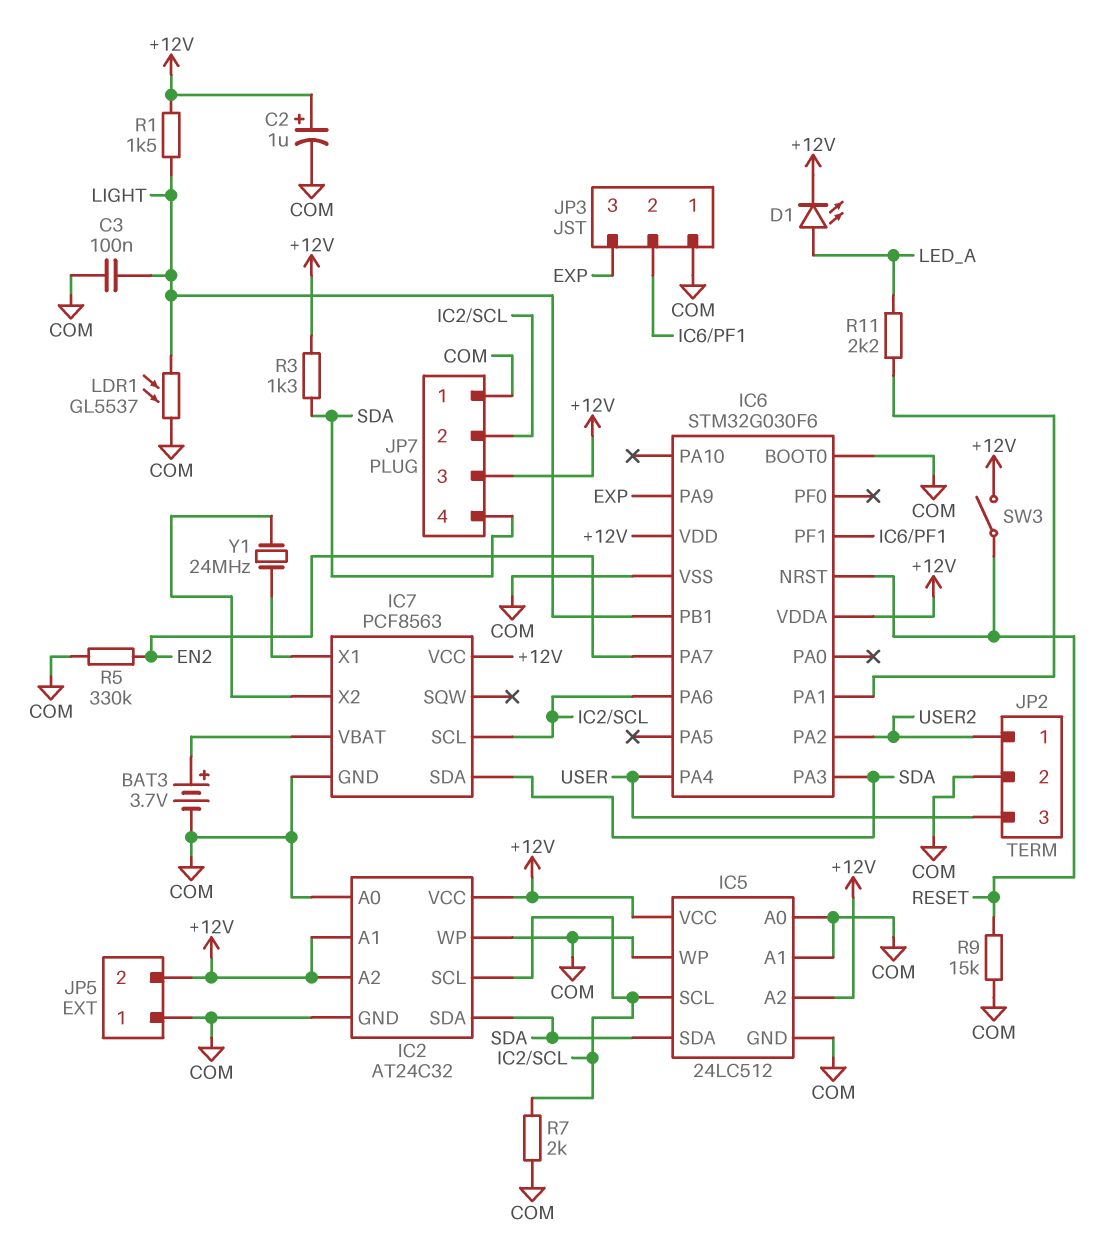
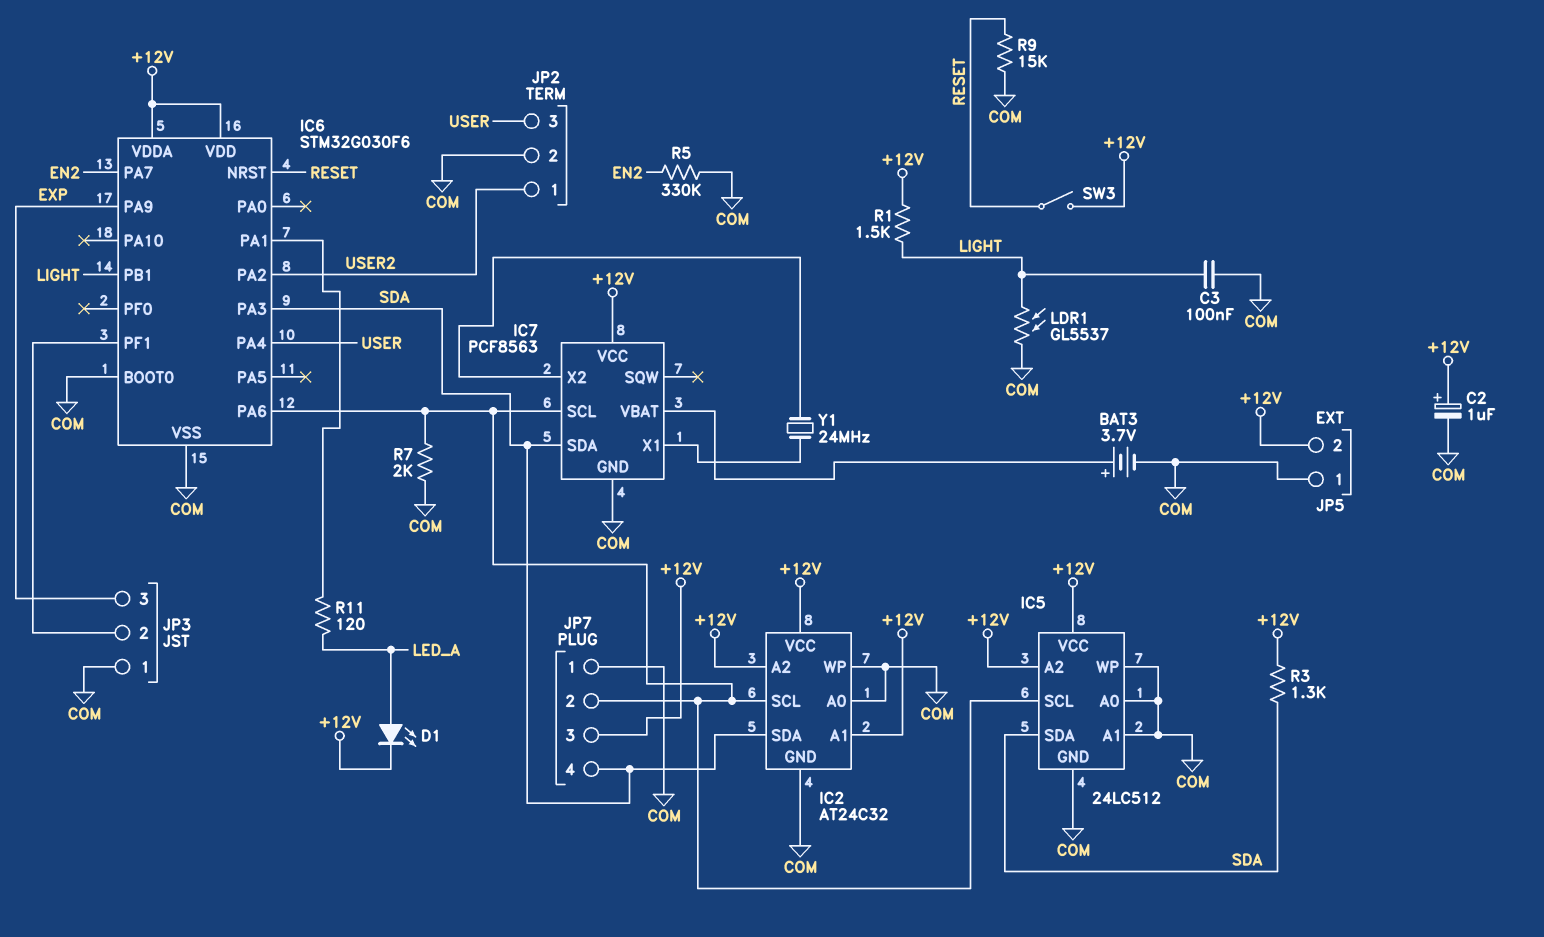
R11: 2.2k (IC6/PA1, LED_A) -> 120 (IC6/PA1, LED_A)

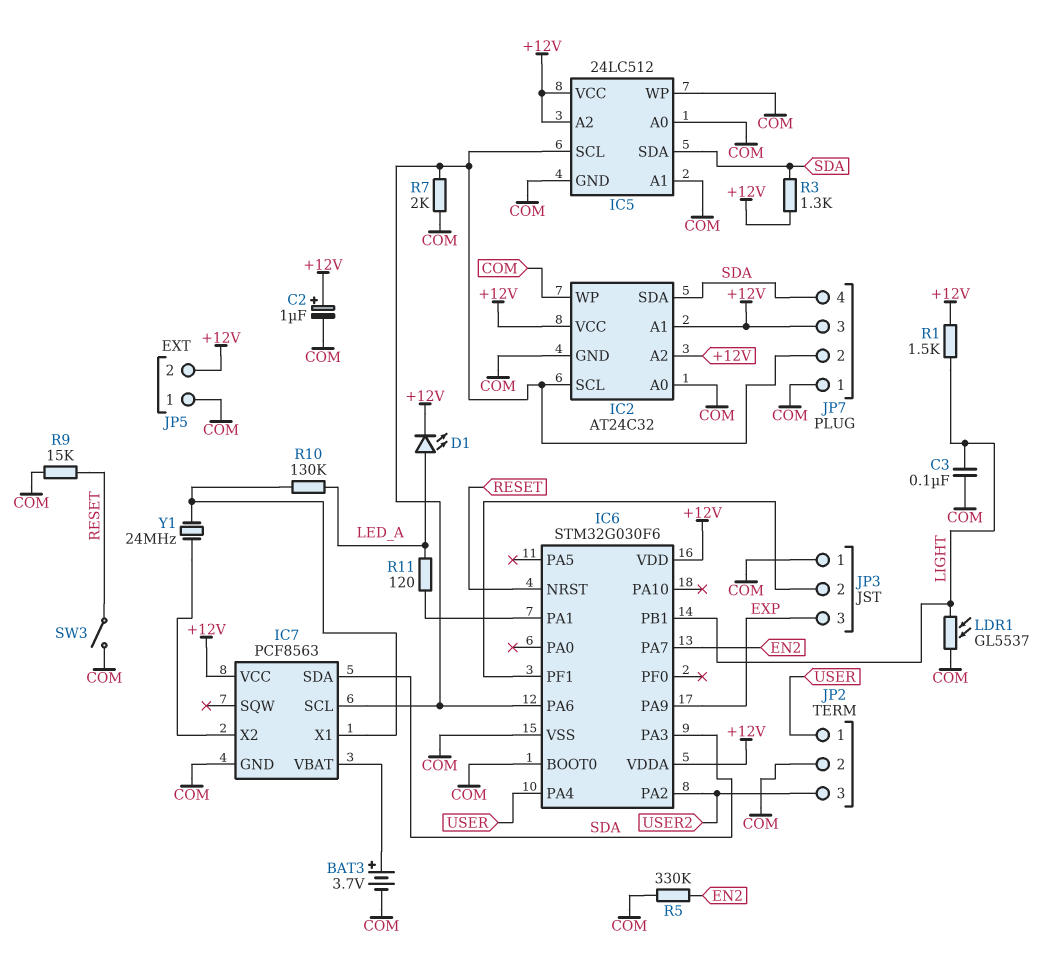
JP2 pin 1: USER2 -> USER
JP2 pin 3: USER -> USER2
R10: none -> 130k (IC7/X1, LED_A)
SW3: switch (+12V, RESET) -> switch (COM, RESET)

